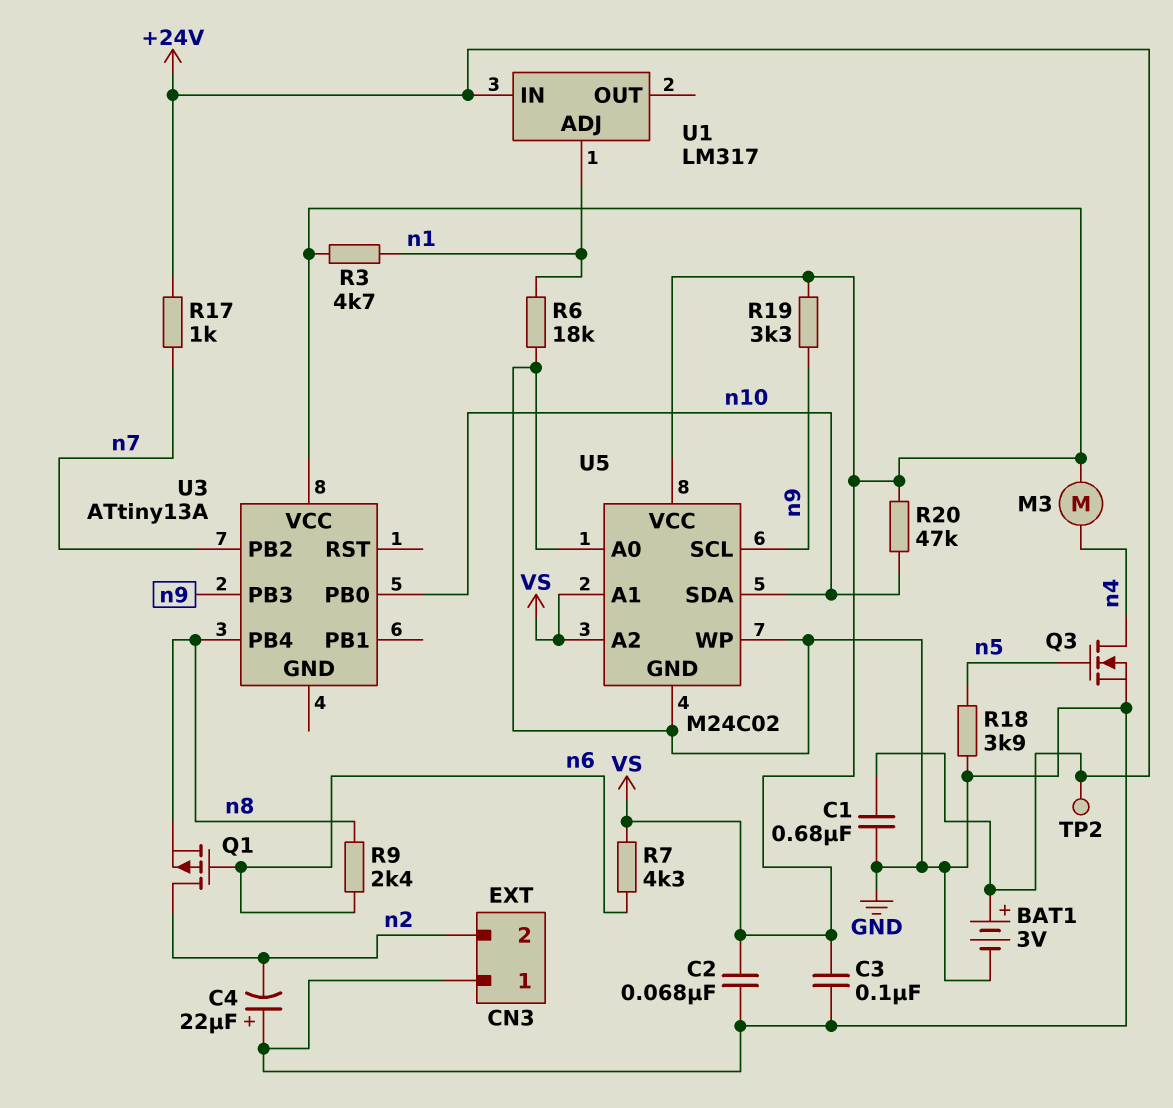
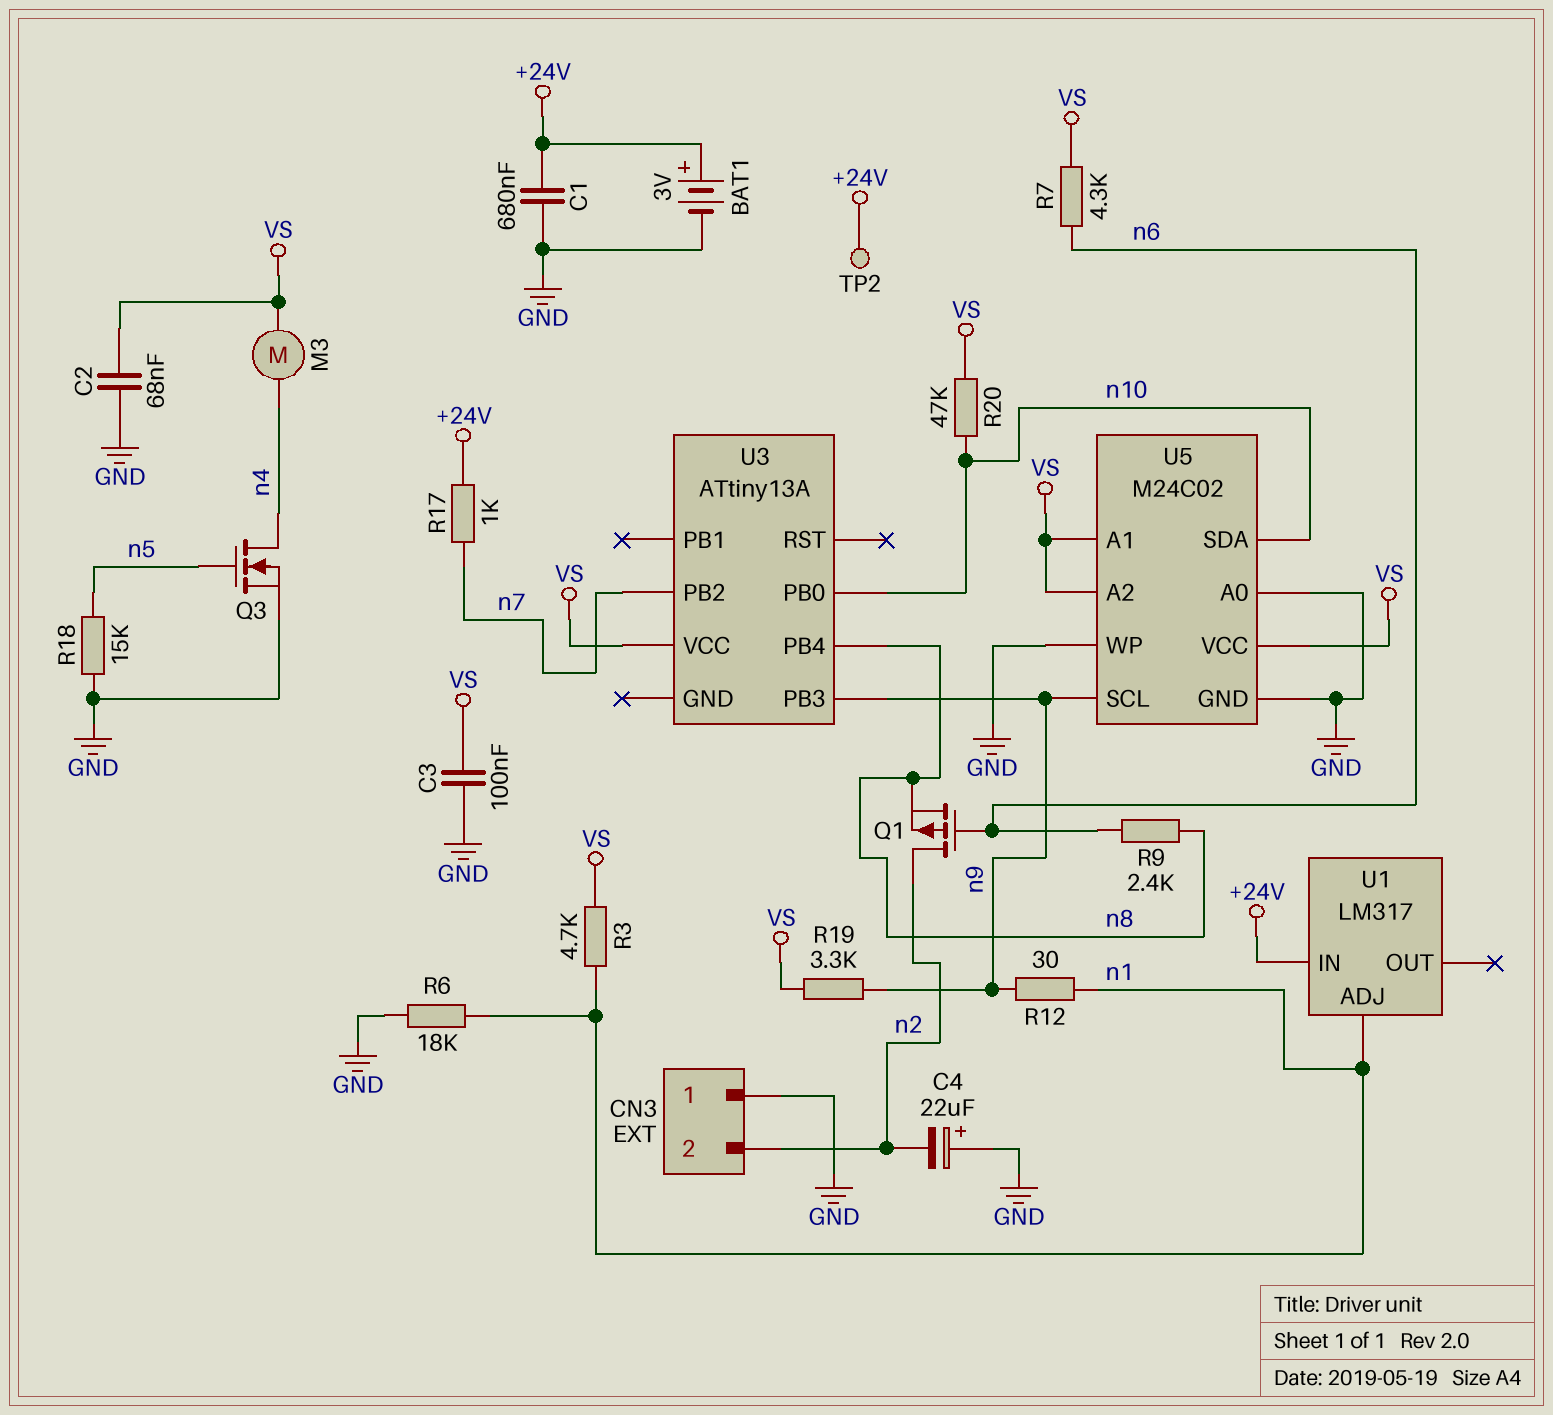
R12: none -> 30 (n1, n9)
R18: 3.9k (GND, n5) -> 15k (GND, n5)

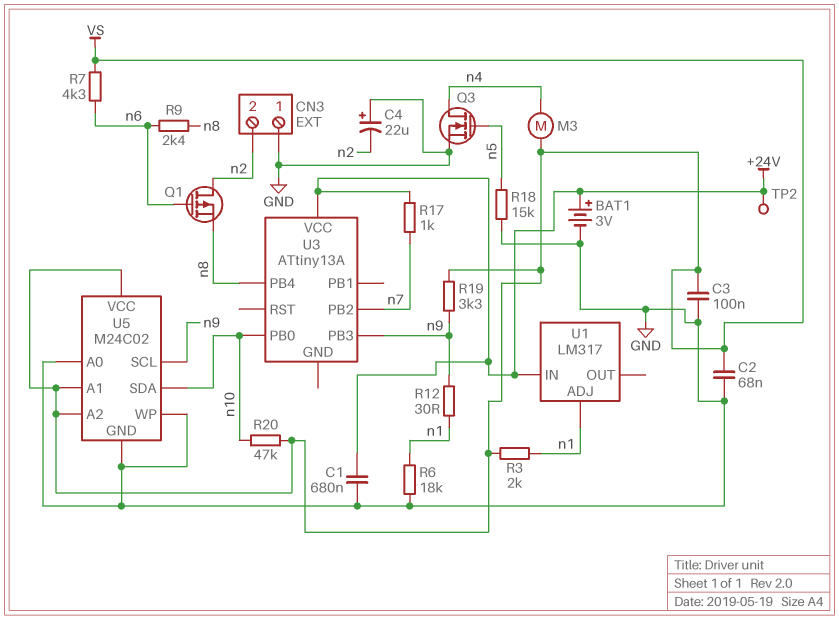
R3: 4.7k (VS, n1) -> 2k (VS, n1)
U3 pin VCC: VS -> +24V

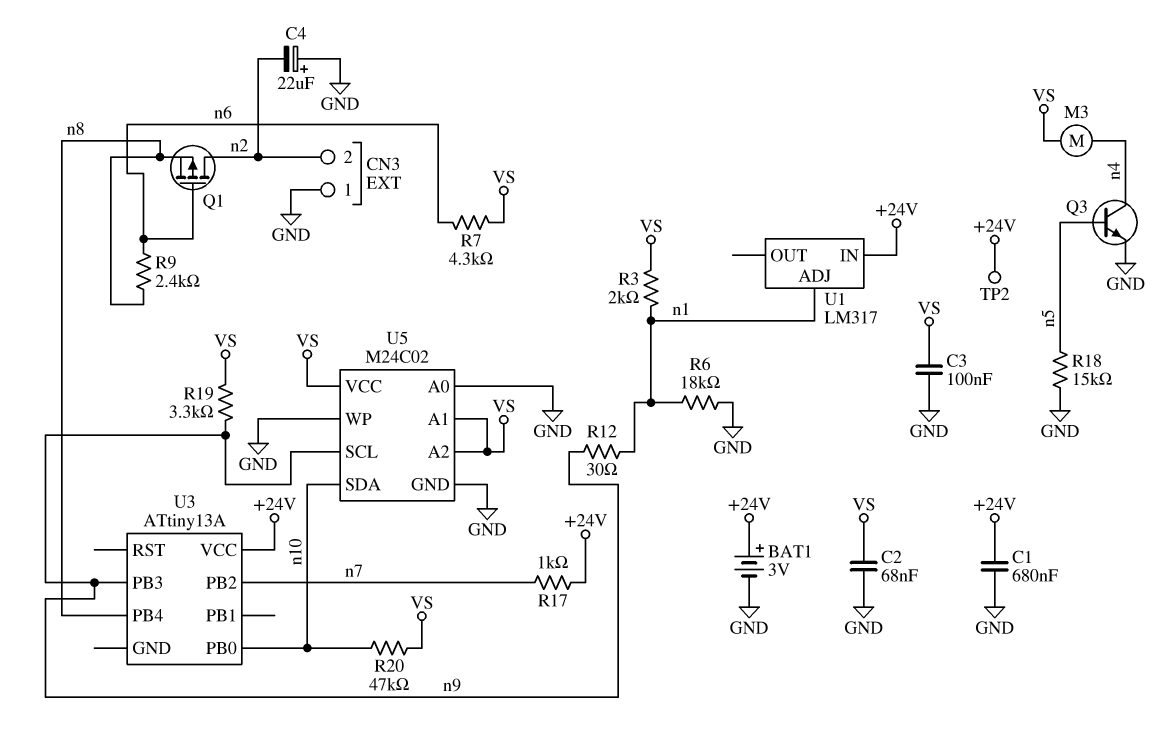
Q3: NMOS (G n5, D n4, S GND) -> NPN (B n5, C n4, E GND)

